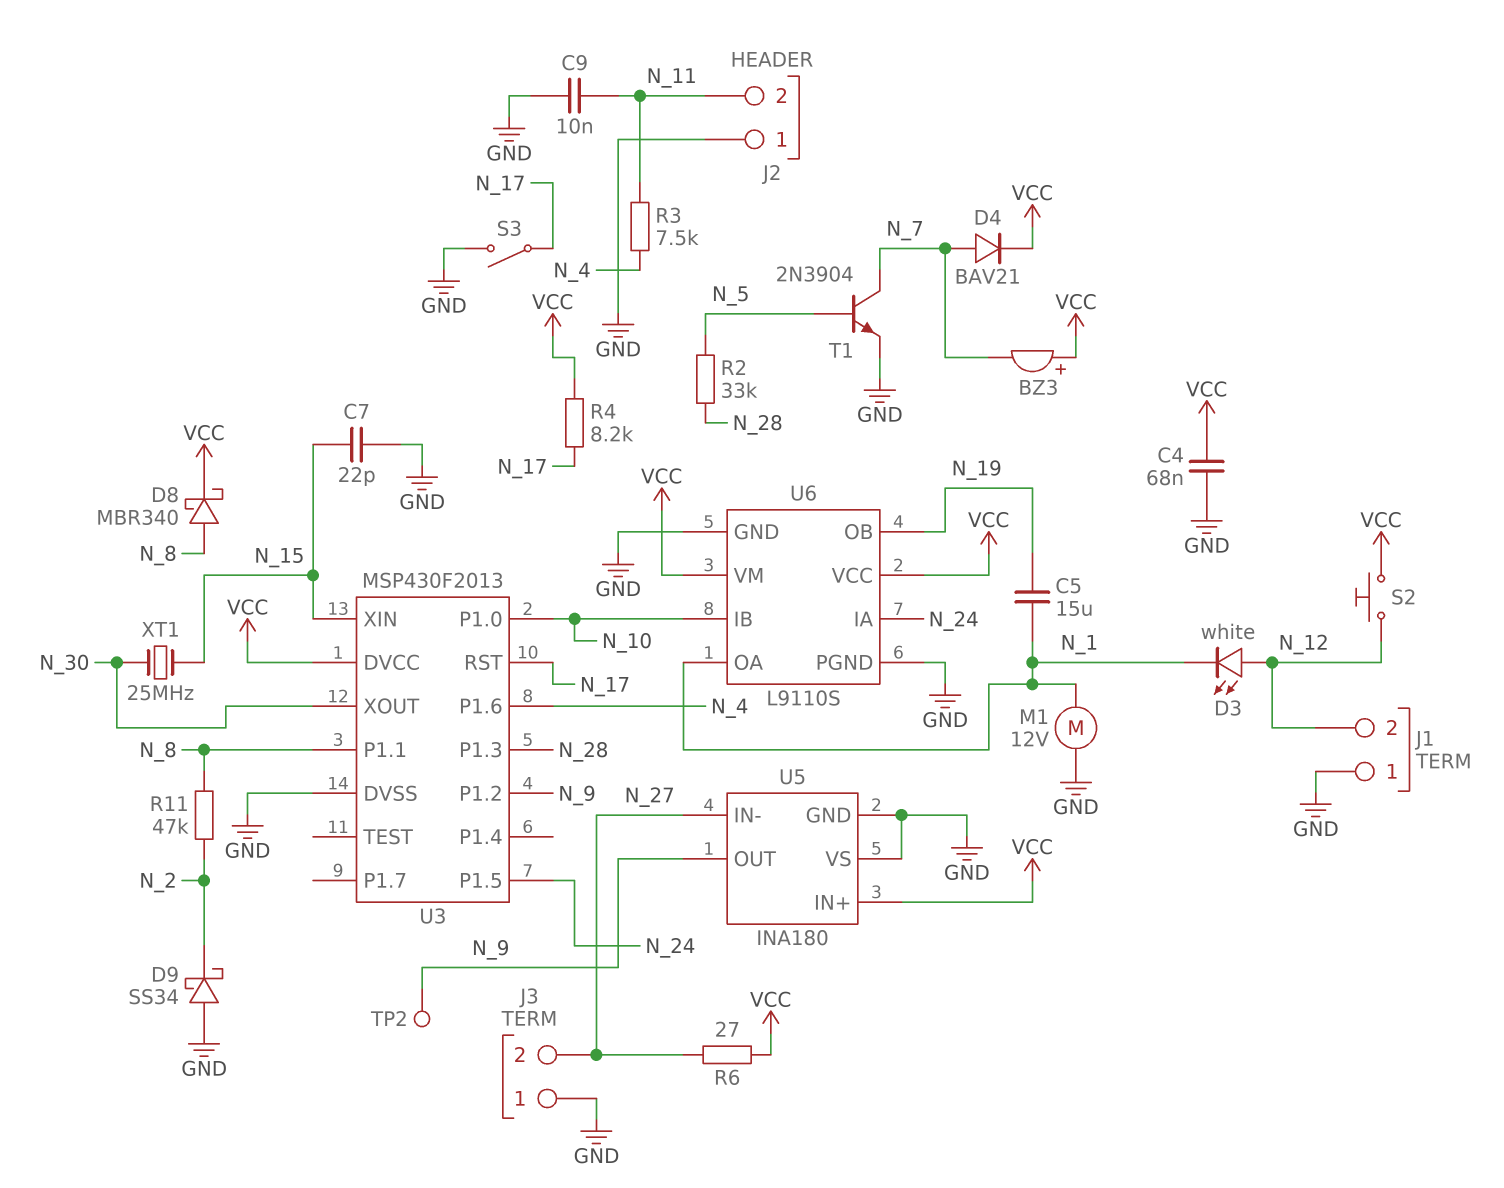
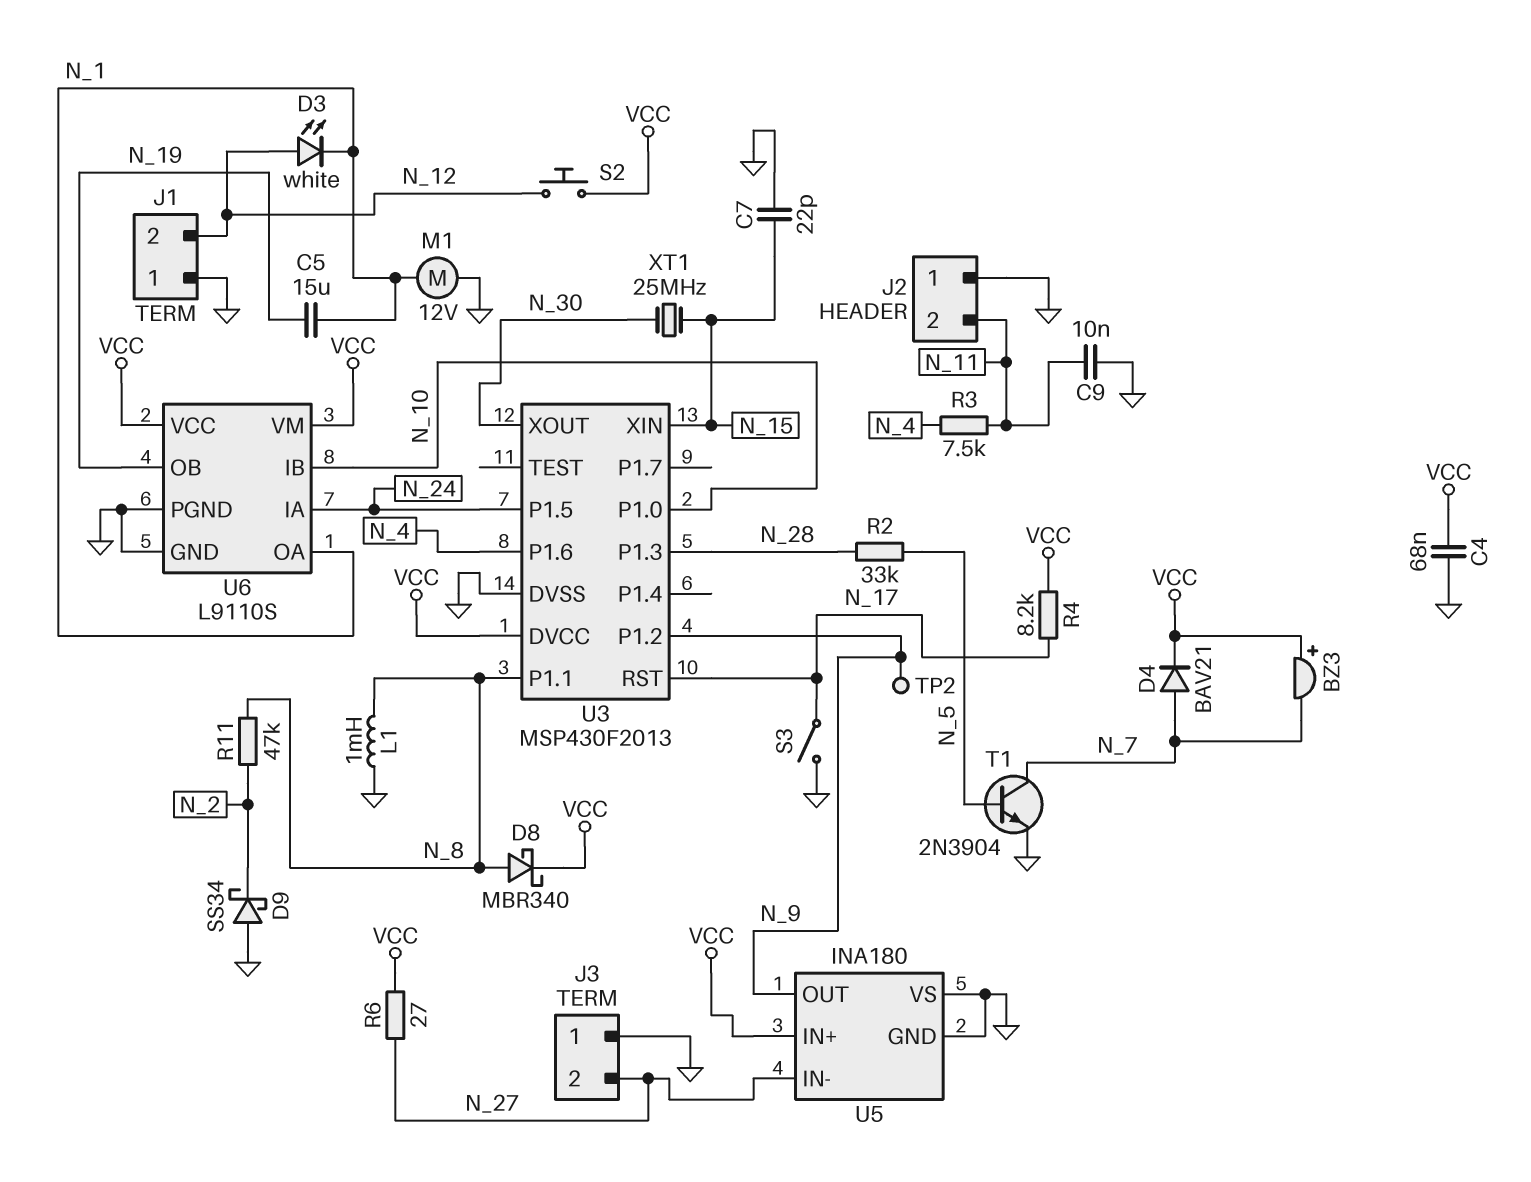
L1: none -> 1mH (GND, N_8)

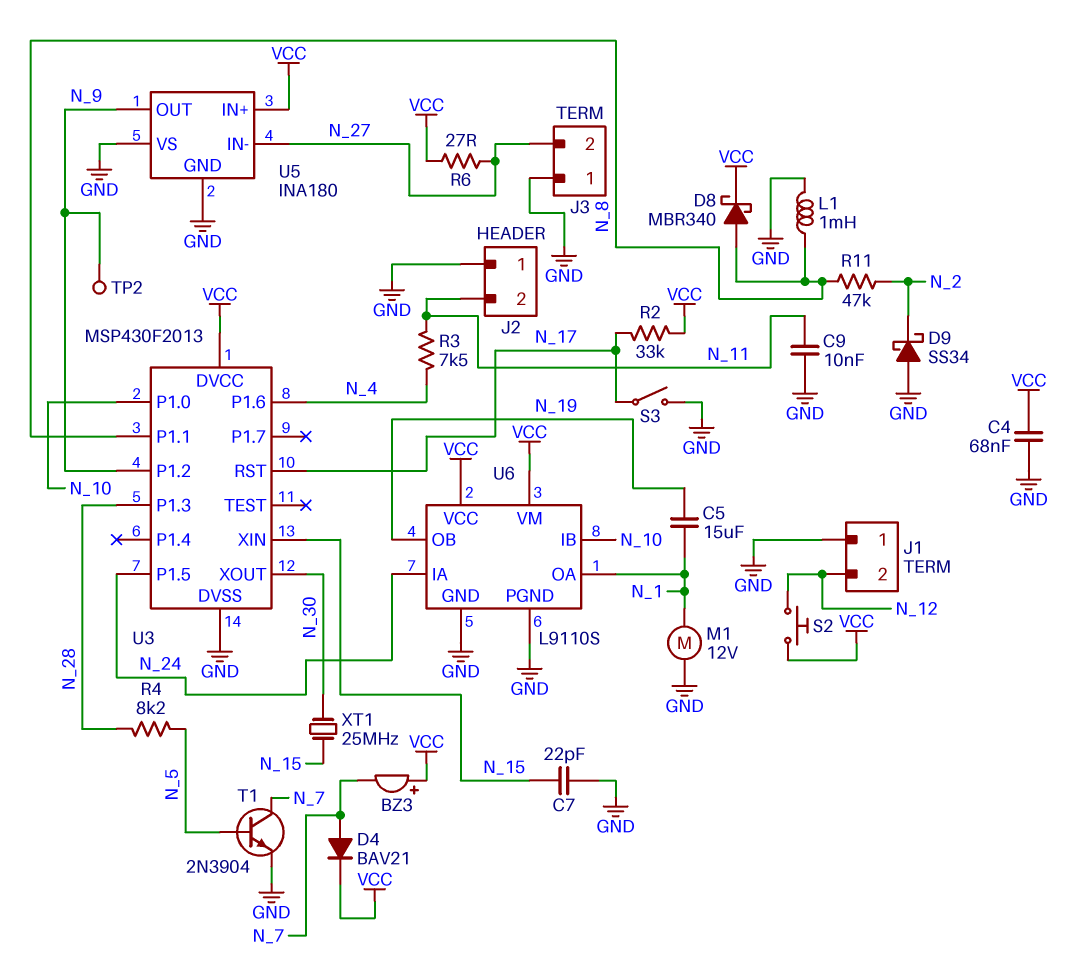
D3: LED white (A N_12, K N_1) -> none
R2: 33k (N_5, N_28) -> 33k (N_17, VCC)
R4: 8.2k (N_17, VCC) -> 8.2k (N_5, N_28)

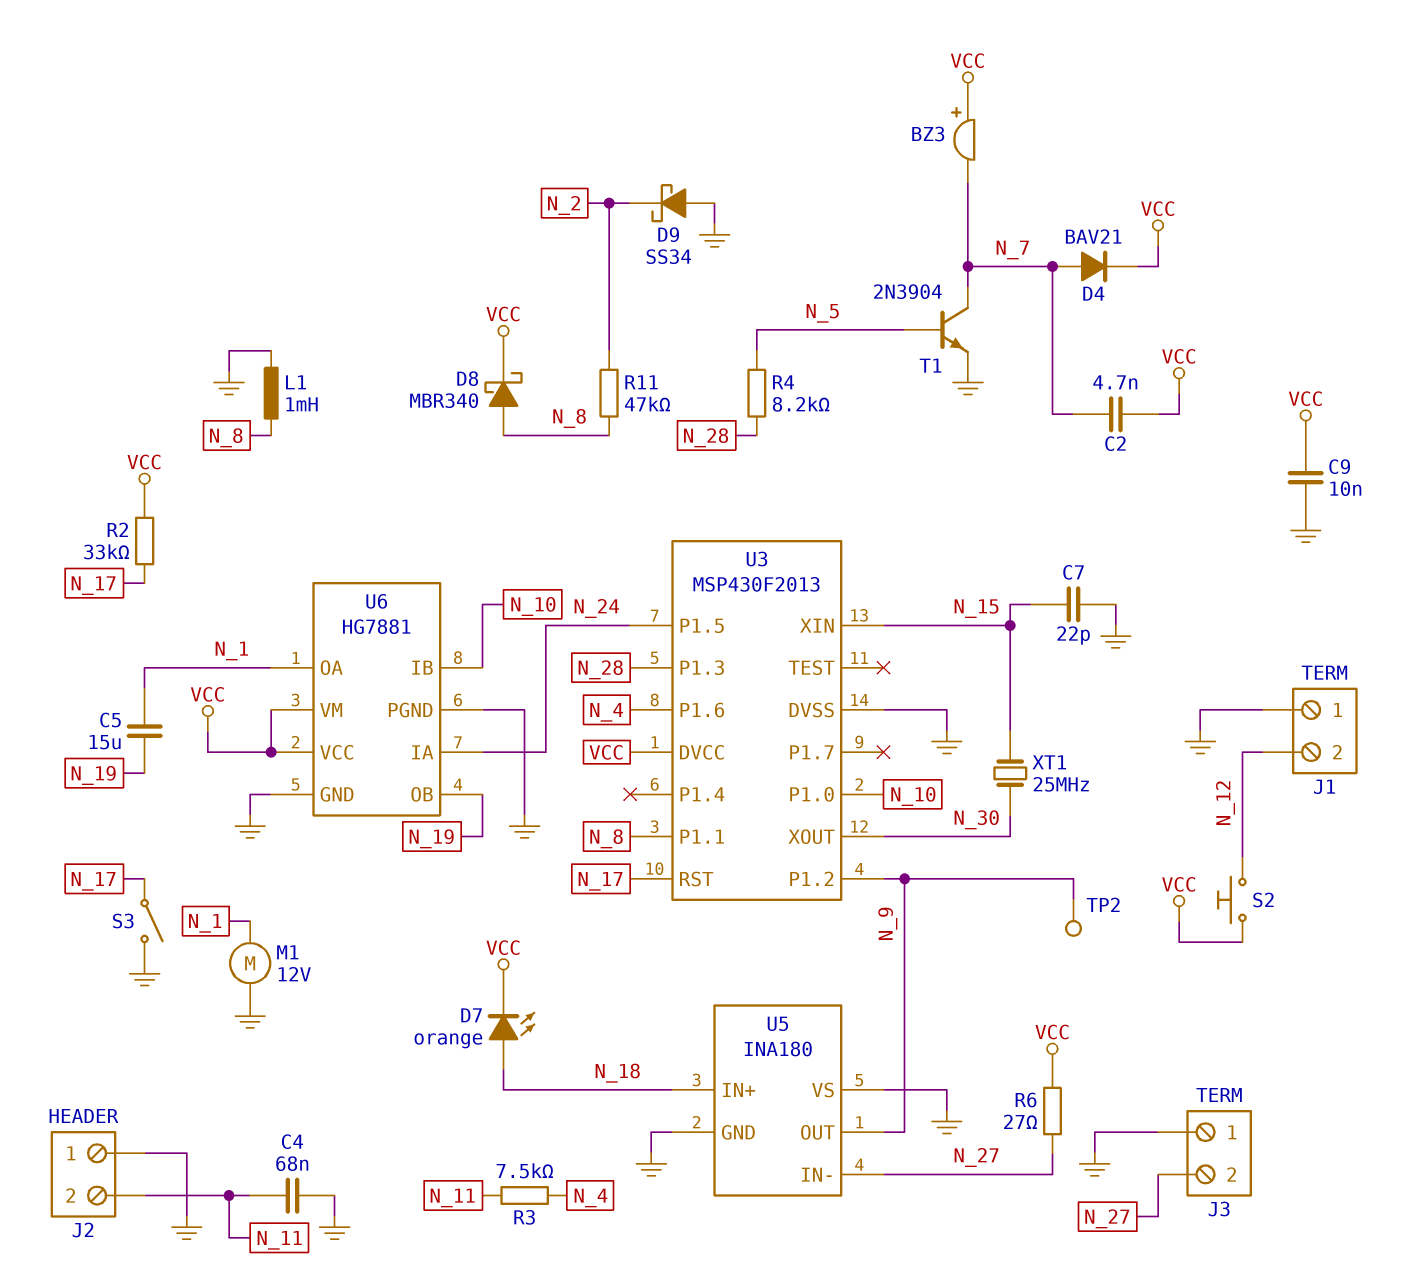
C2: none -> 4.7nF (N_7, VCC)
C4: 68nF (GND, VCC) -> 68nF (GND, N_11)
C9: 10nF (GND, N_11) -> 10nF (GND, VCC)
D7: none -> LED orange (A N_18, K VCC)
U5 pin IN+: VCC -> N_18
U6: L9110S -> HG7881

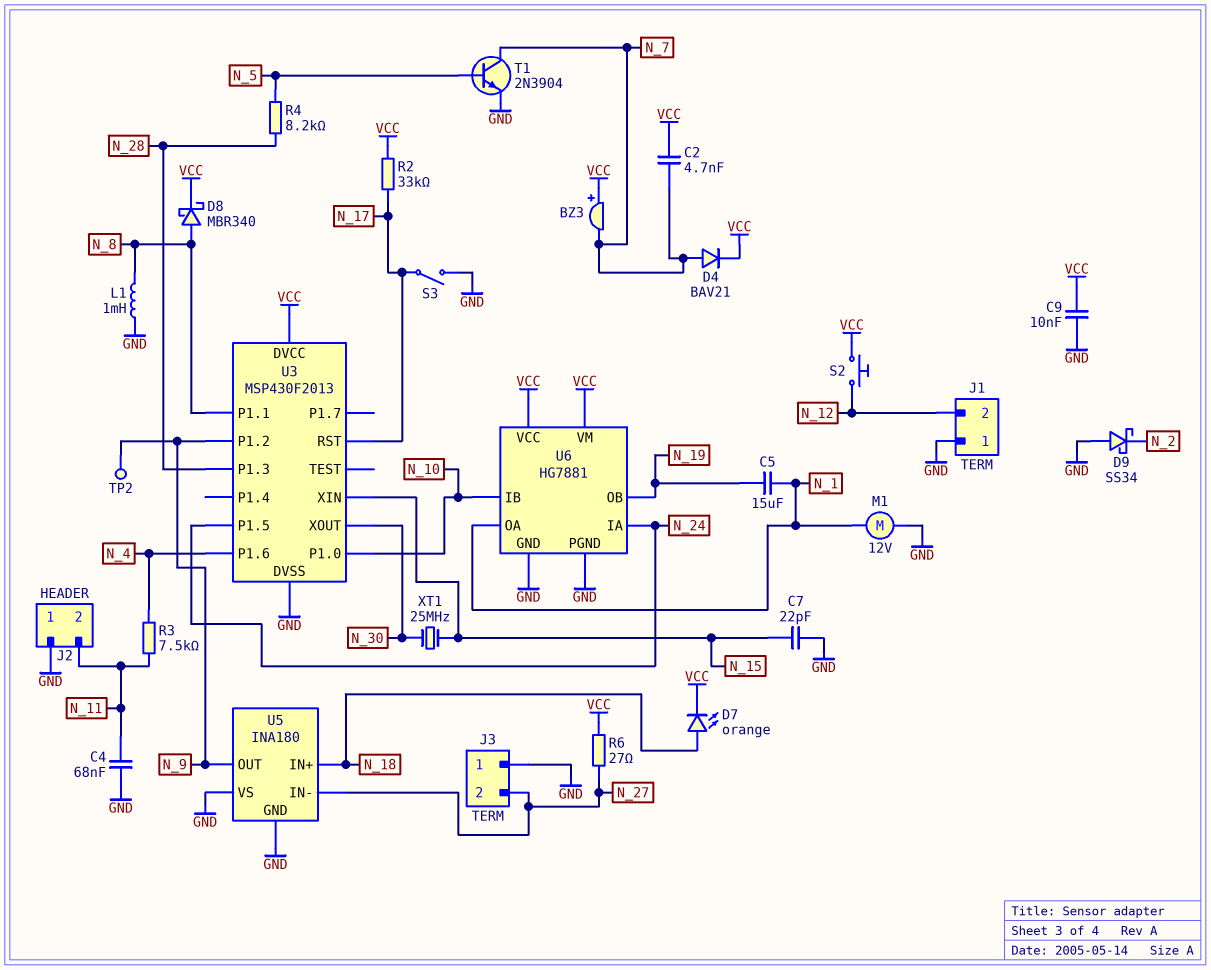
R11: 47k (N_2, N_8) -> none

